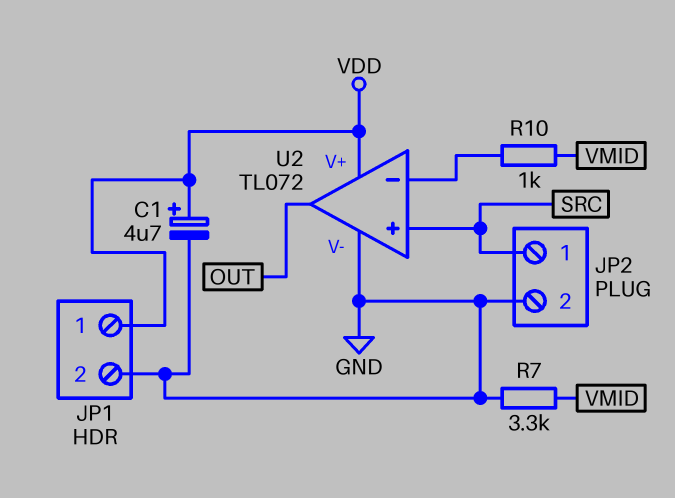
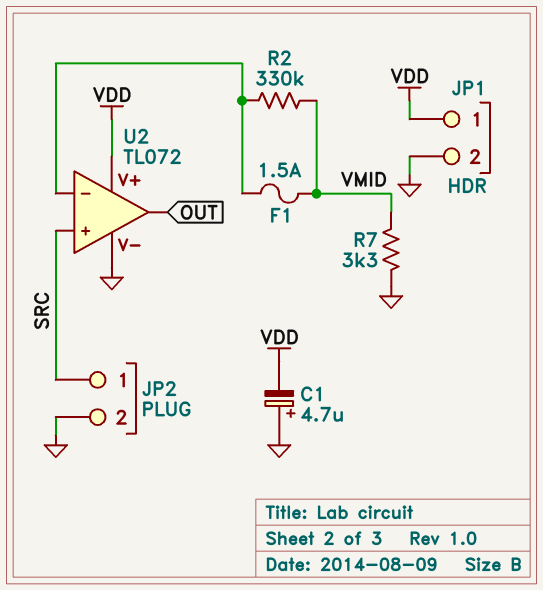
C1: 4.7uF (plus VDD, minus GND) -> 4.7uF (plus GND, minus VDD)
F1: none -> 1.5A (U2/in-, VMID)
R2: none -> 330k (U2/in-, VMID)
R10: 1k (U2/in-, VMID) -> none

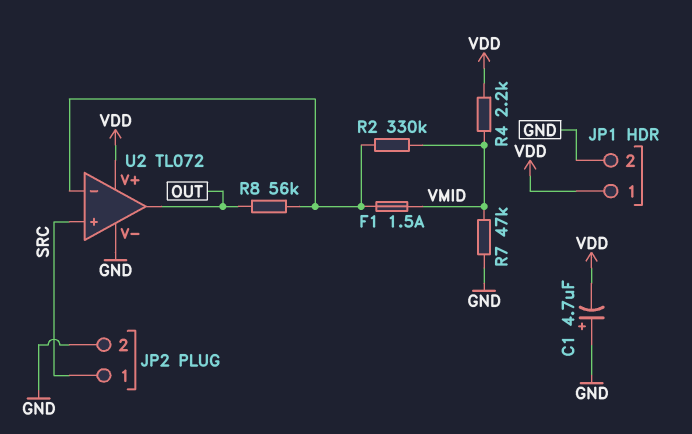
R4: none -> 2.2k (VDD, VMID)
R7: 3.3k (GND, VMID) -> 47k (GND, VMID)
R8: none -> 56k (OUT, U2/in-)

